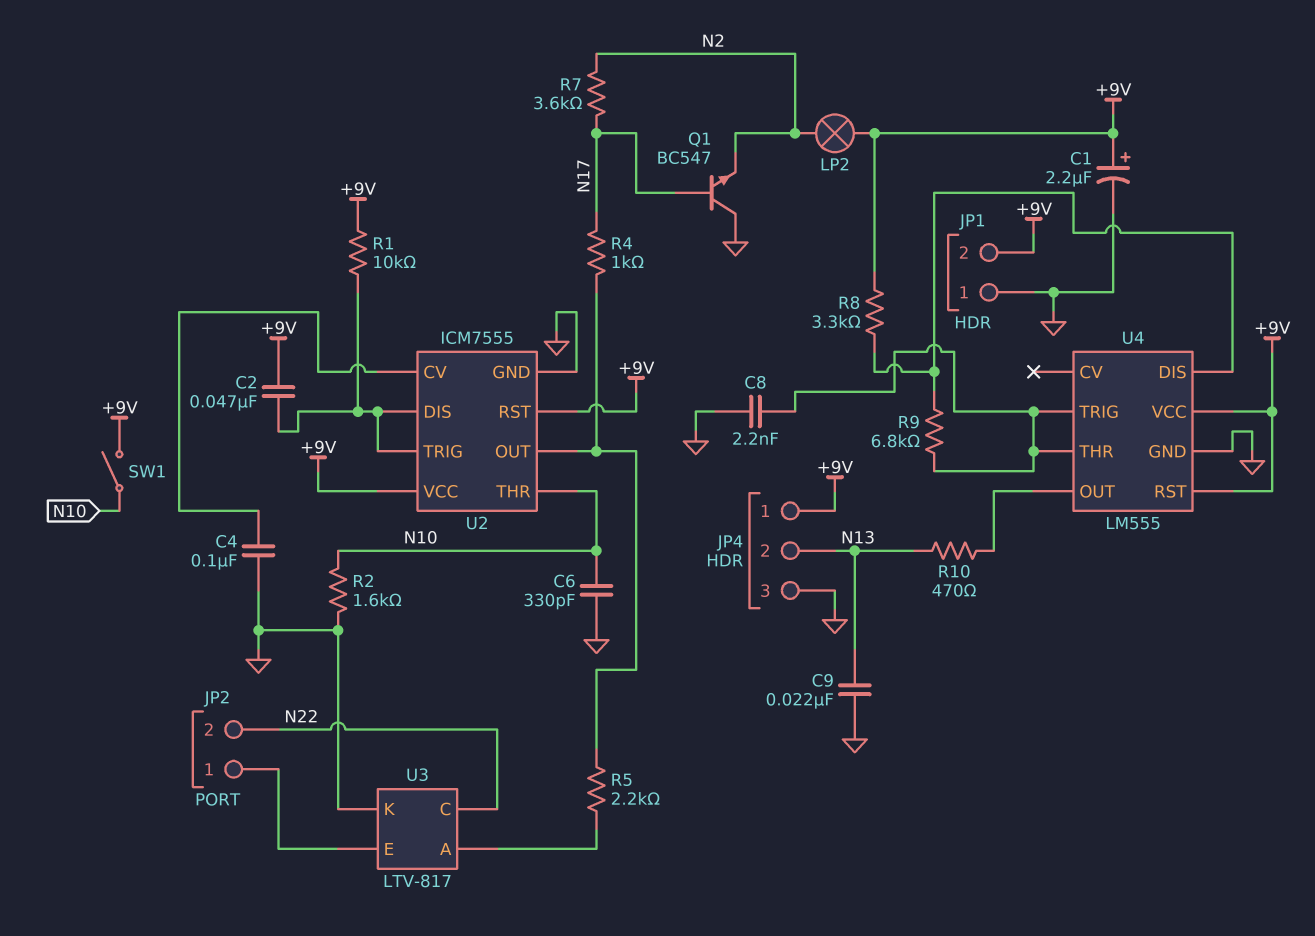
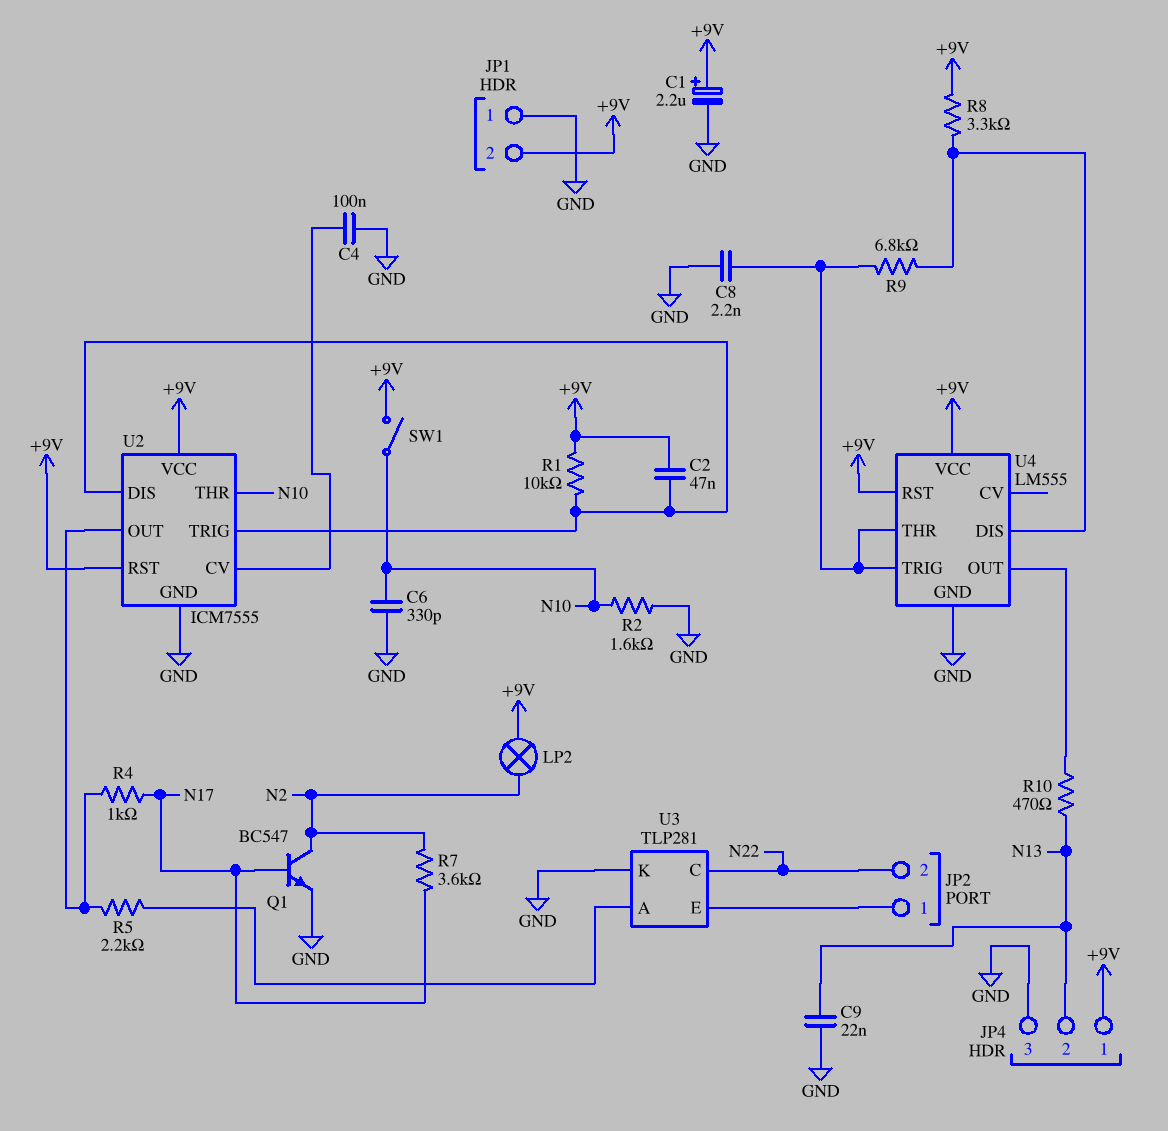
Q1: NPN BC547 (B N17, C GND, E N2) -> NPN BC547 (B N17, C N2, E GND)
U3: LTV-817 -> TLP281

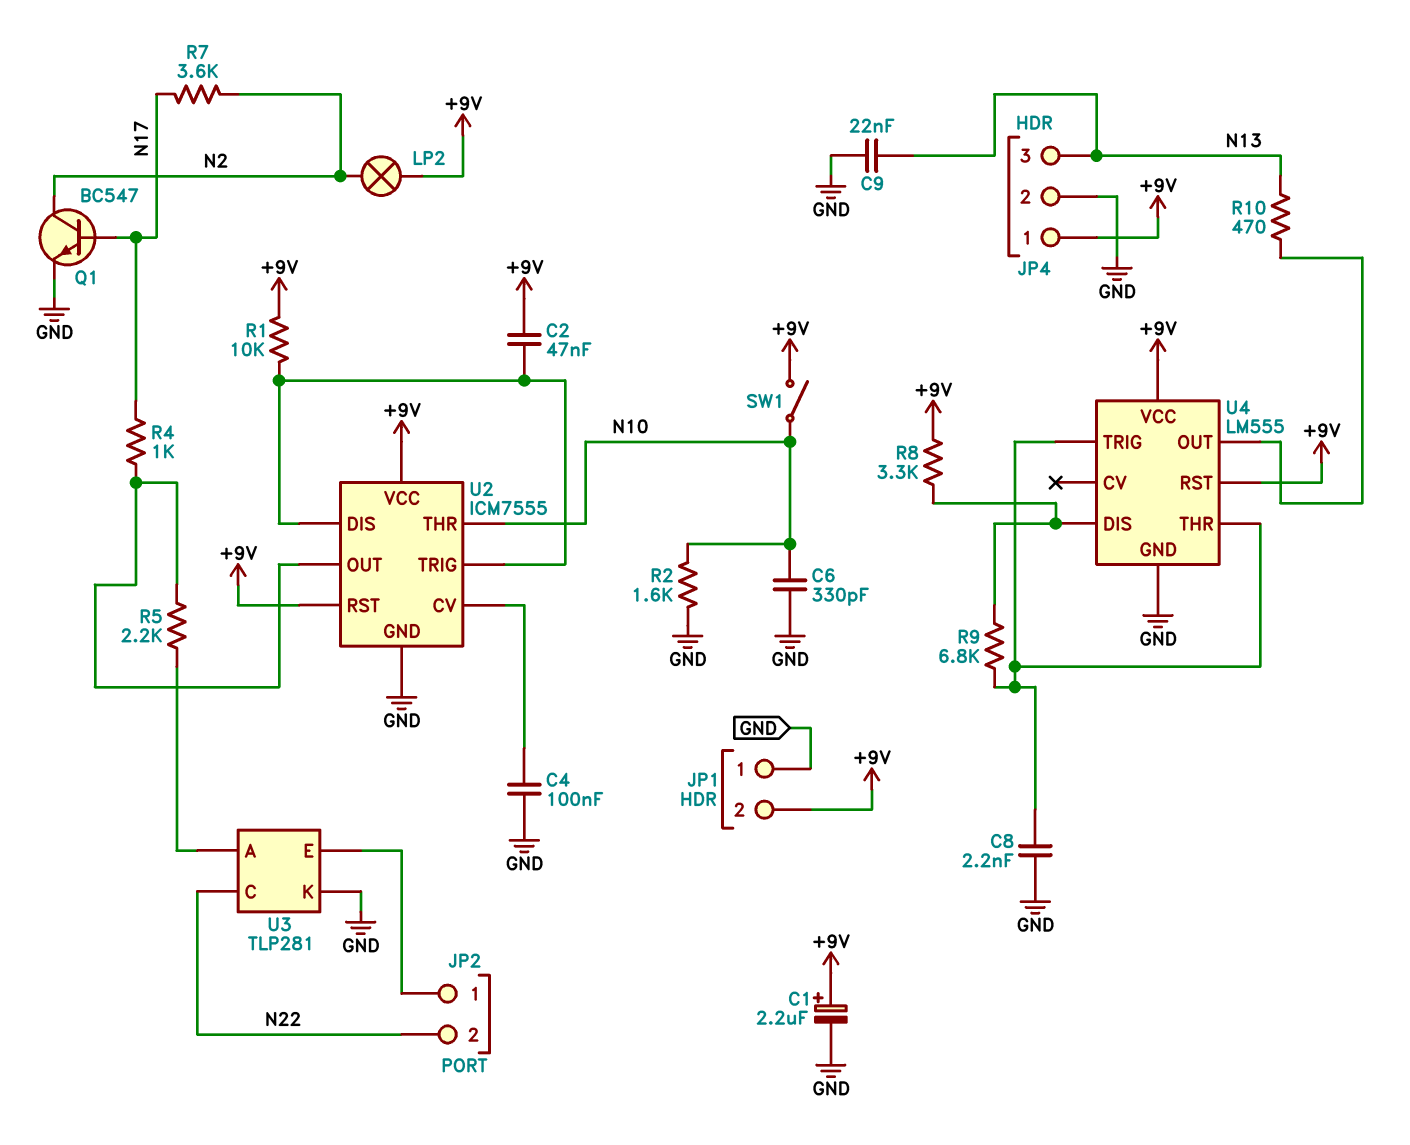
JP4 pin 2: N13 -> GND
JP4 pin 3: GND -> N13

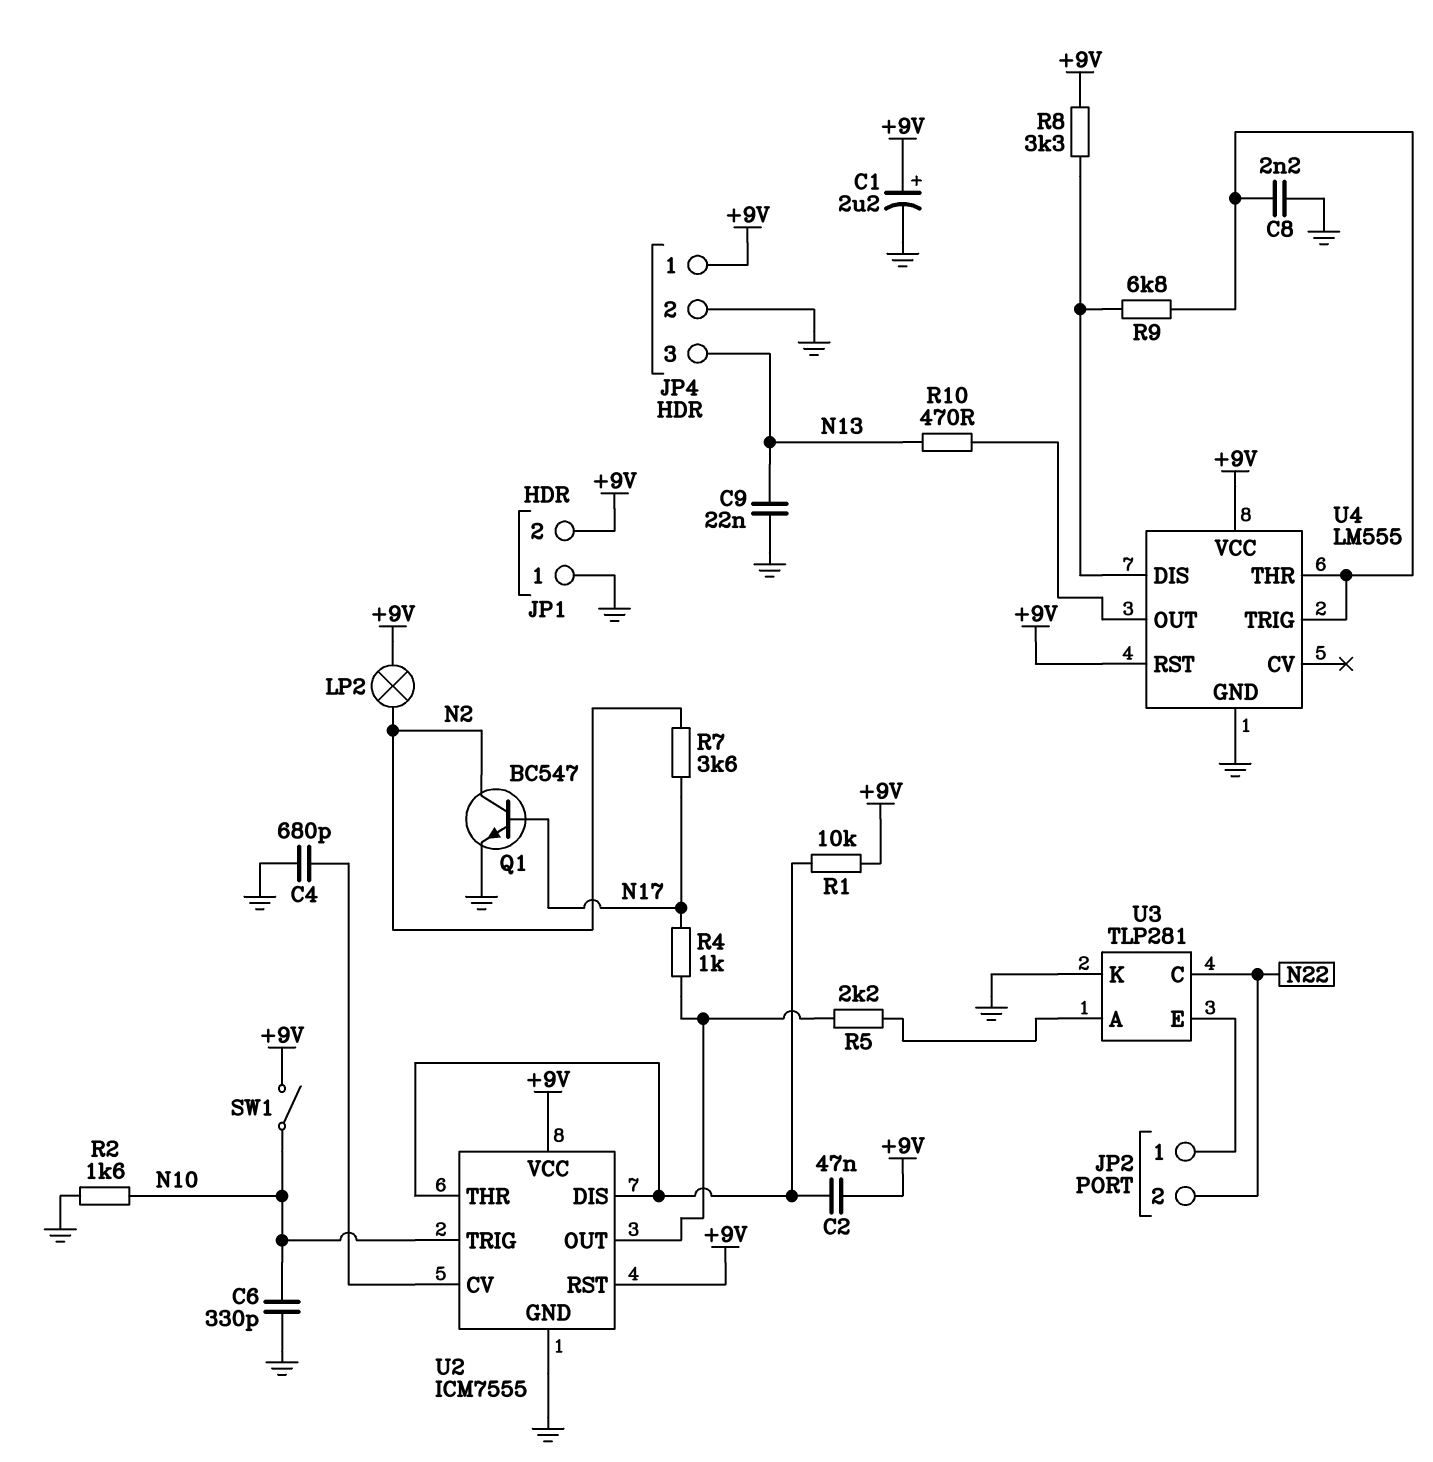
C4: 100nF (GND, U2/CV) -> 680pF (GND, U2/CV)
U2 pin THR: N10 -> U2/DIS
U2 pin TRIG: U2/DIS -> N10

